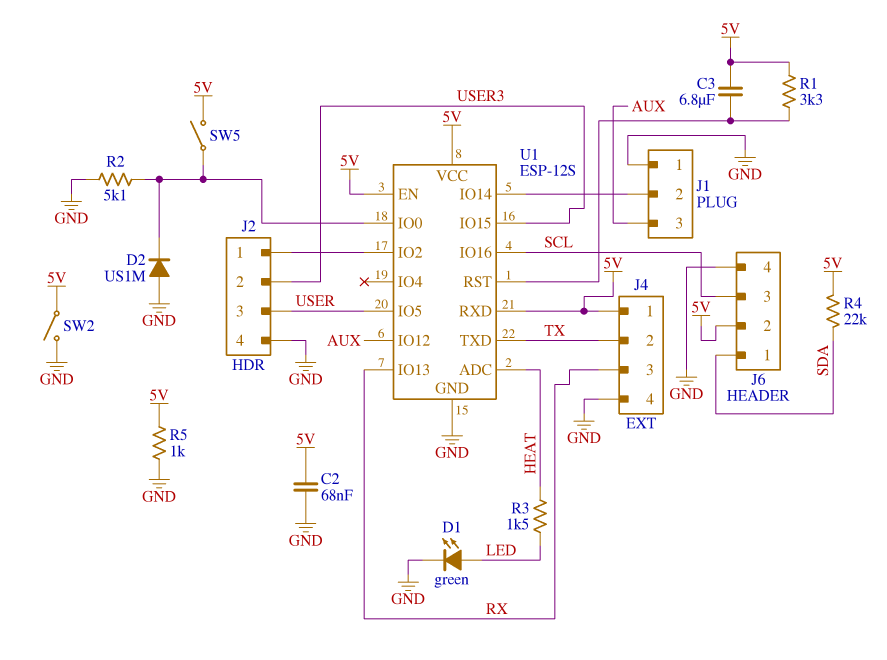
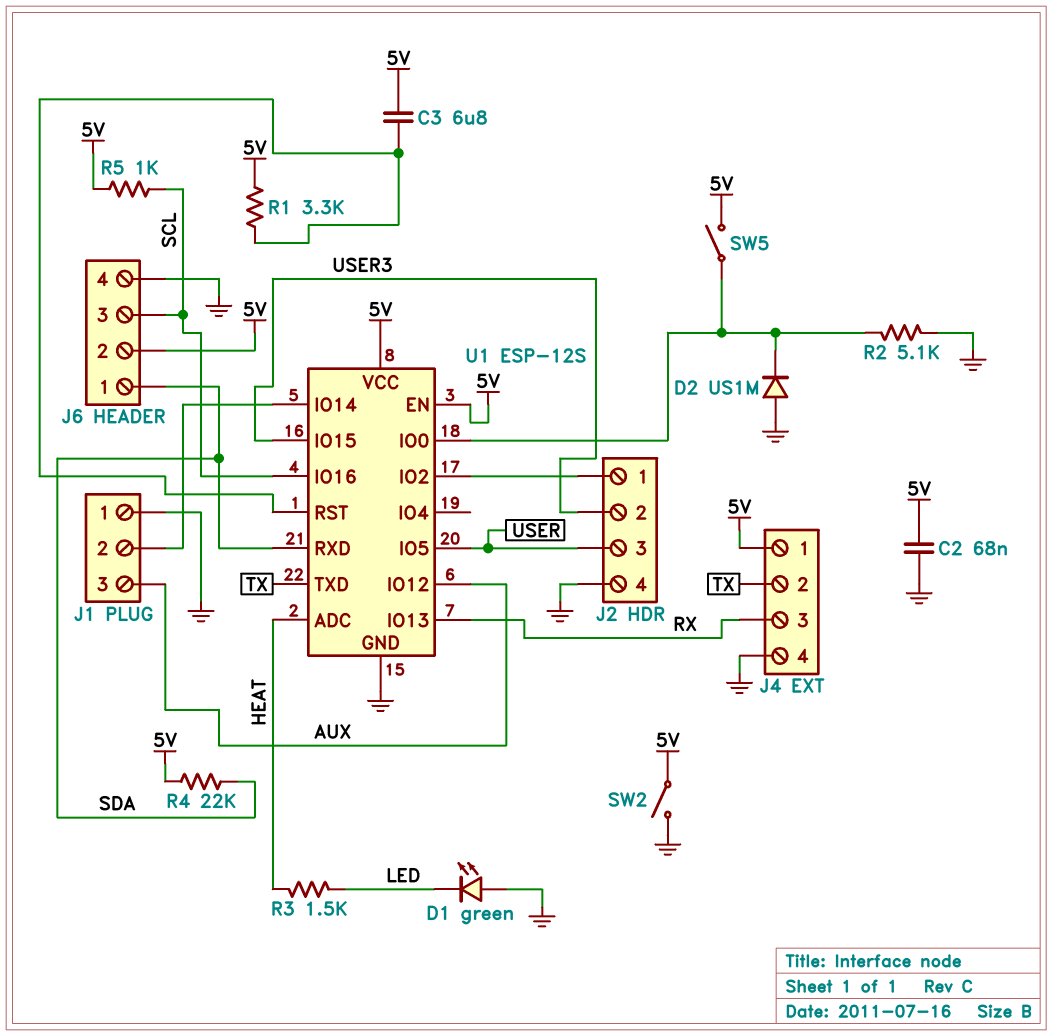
D1: LED green (A LED, K GND) -> LED green (A GND, K LED)
R5: 1k (5V, GND) -> 1k (5V, SCL)
U1 pin RXD: 5V -> SDA

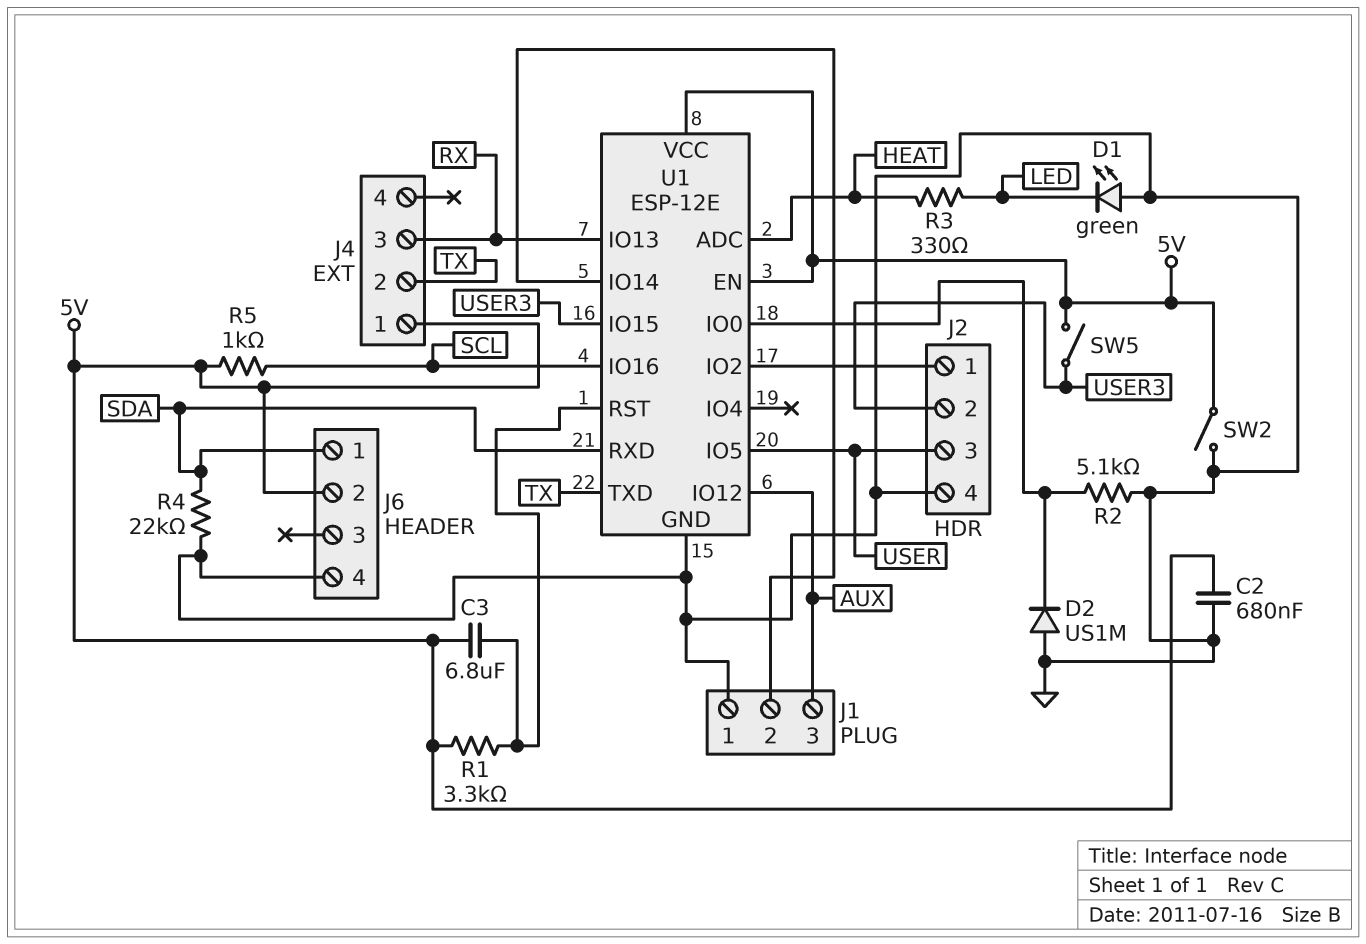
C2: 68nF (5V, GND) -> 680nF (5V, GND)
J4 pin 4: GND -> none
J6 pin 3: SCL -> none
R3: 1.5k (HEAT, LED) -> 330 (HEAT, LED)
R4: 22k (5V, SDA) -> 22k (GND, SDA)
SW5: switch (5V, U1/IO0) -> switch (5V, USER3)
U1: ESP-12S -> ESP-12E

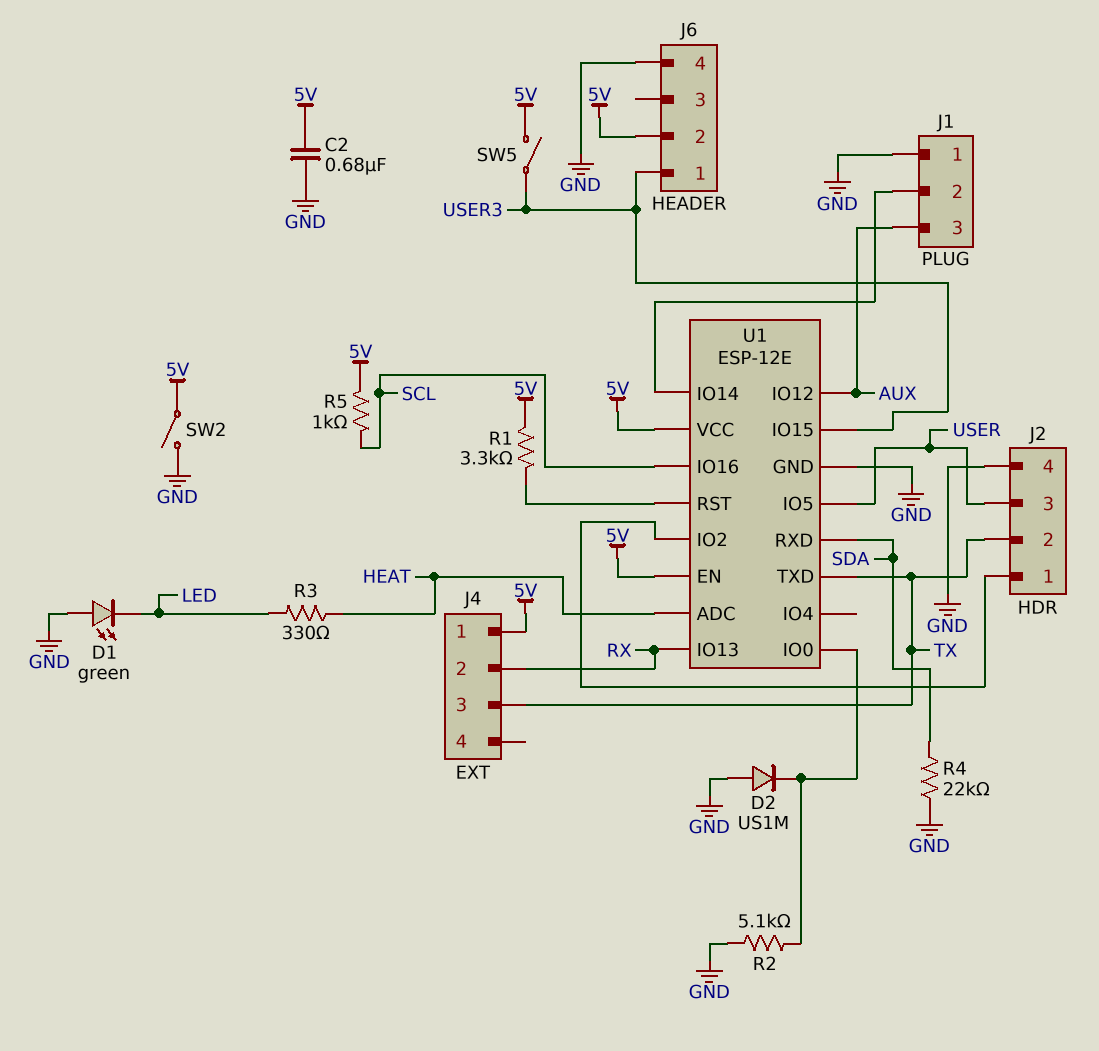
C3: 6.8uF (5V, U1/RST) -> none
J2 pin 2: USER3 -> TX
J4 pin 2: TX -> RX
J4 pin 3: RX -> TX
J6 pin 1: SDA -> USER3

